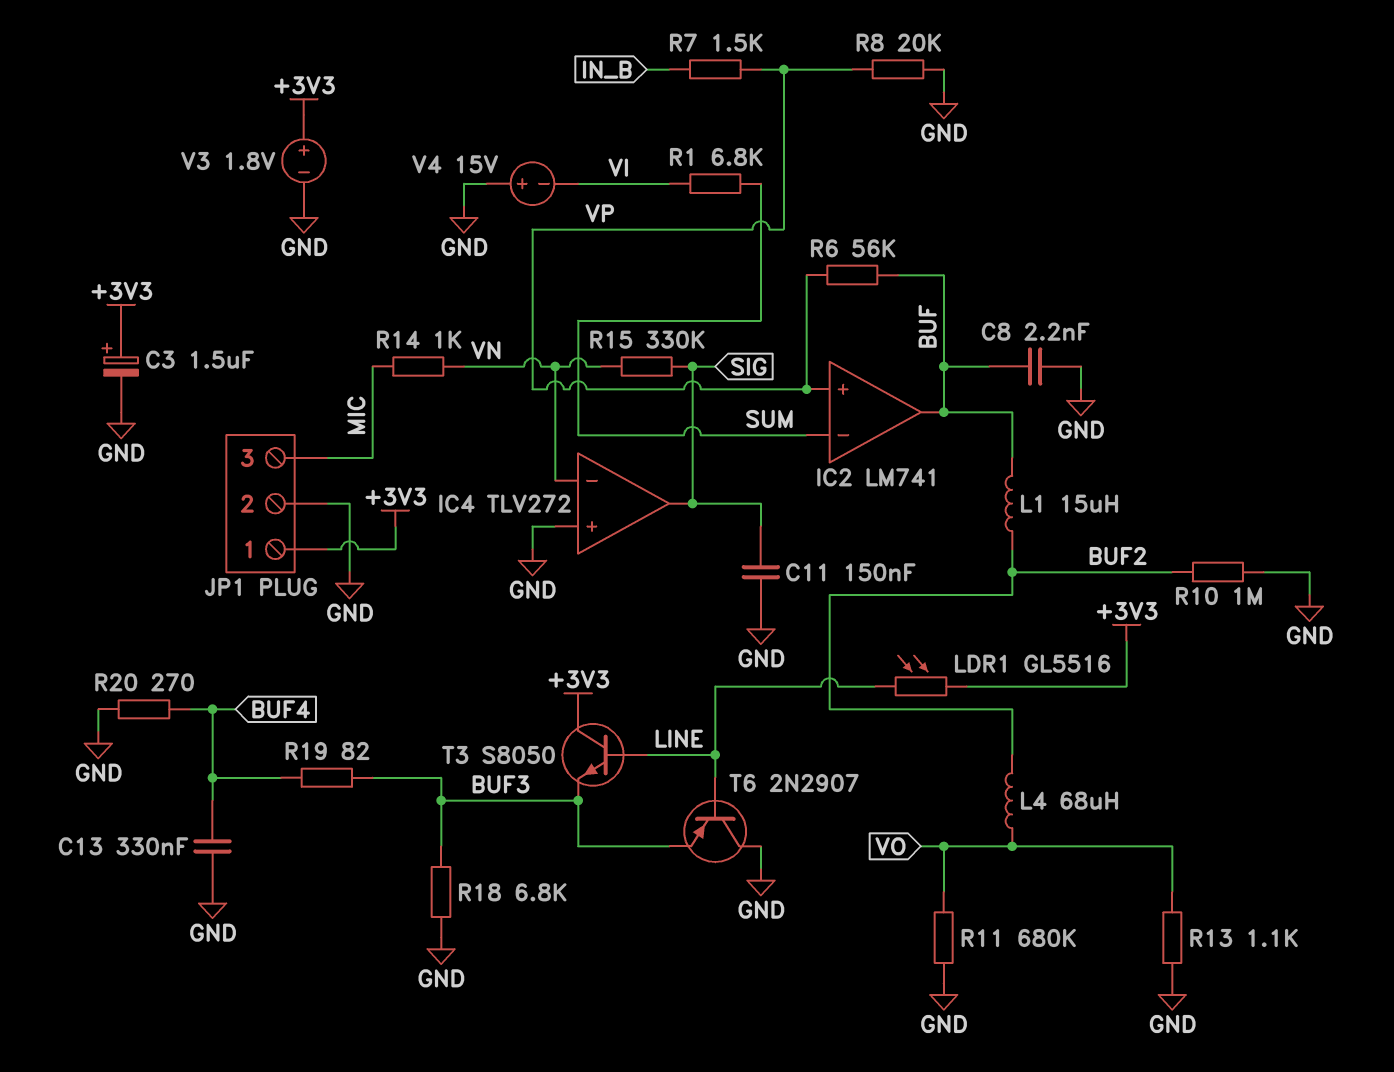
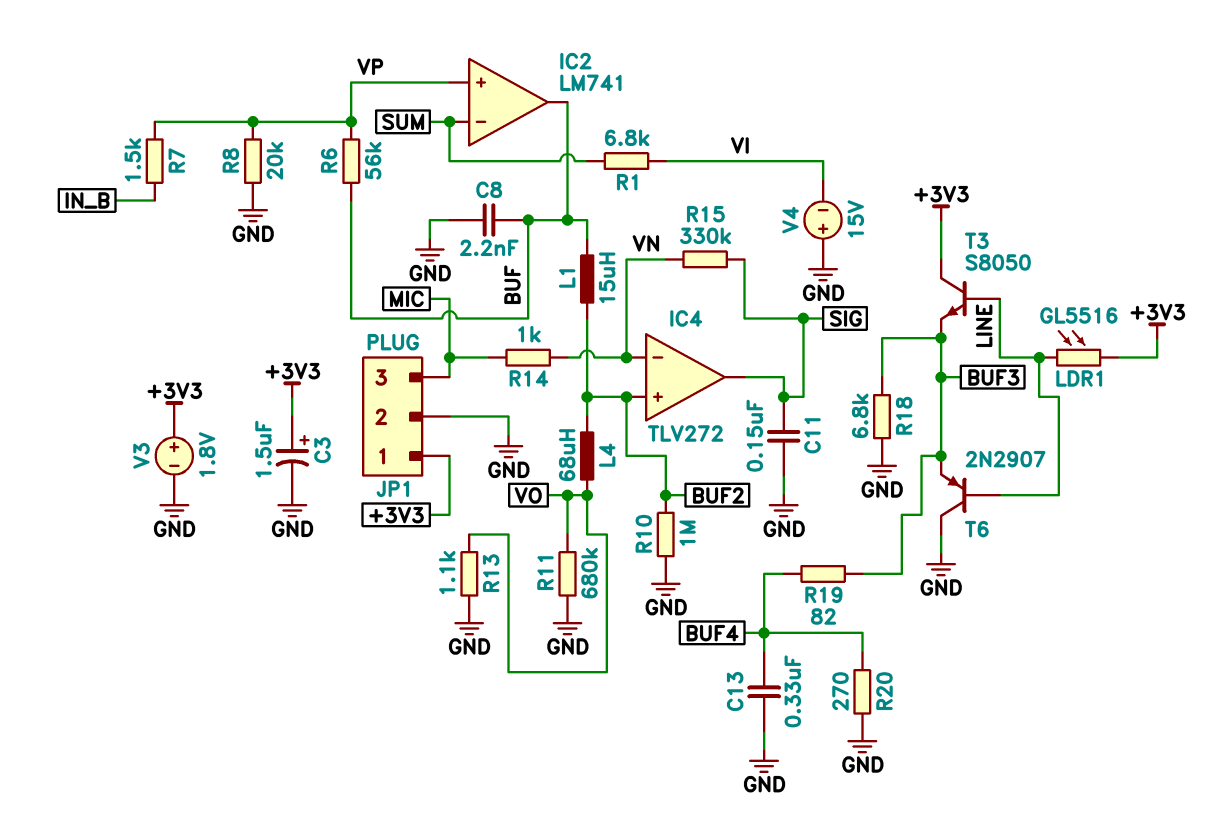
IC4 pin in+: GND -> BUF2

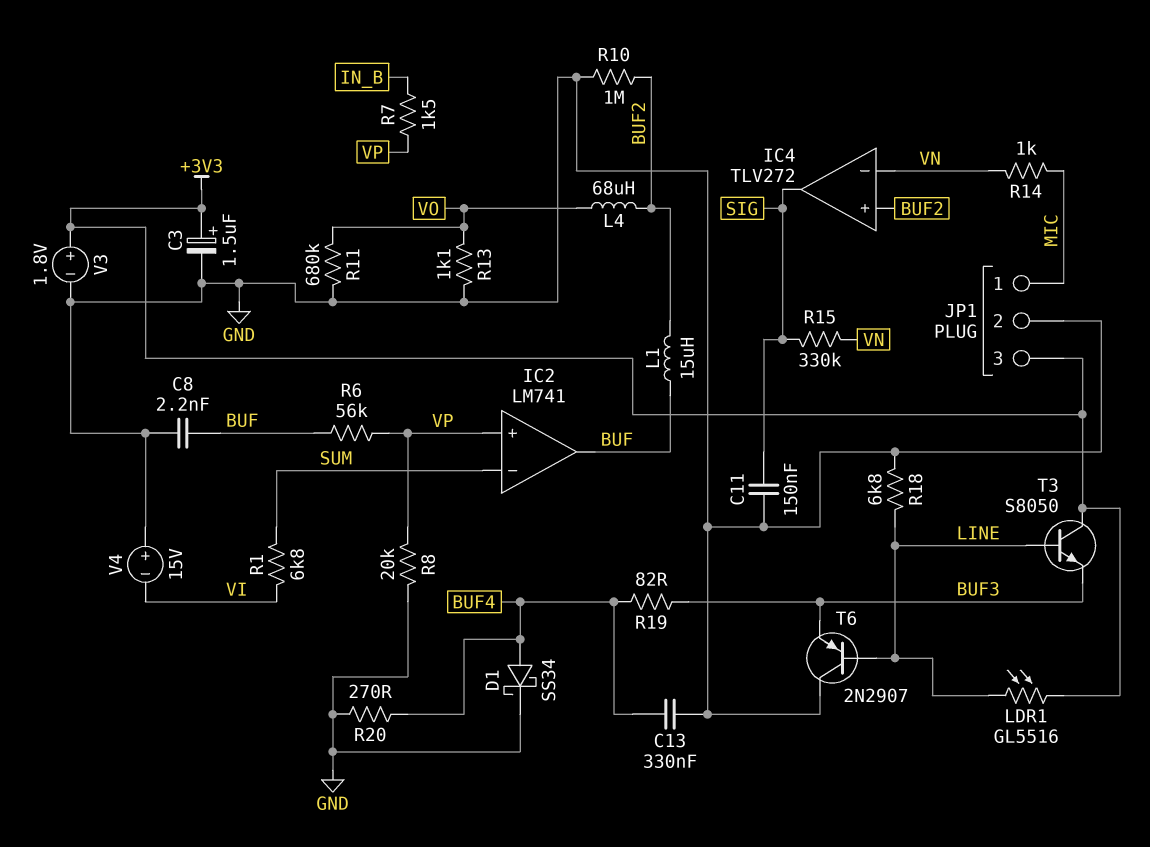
D1: none -> schottky SS34 (A BUF4, K GND)
JP1 pin 1: +3V3 -> MIC
JP1 pin 3: MIC -> +3V3
R18: 6.8k (BUF3, GND) -> 6.8k (GND, LINE)

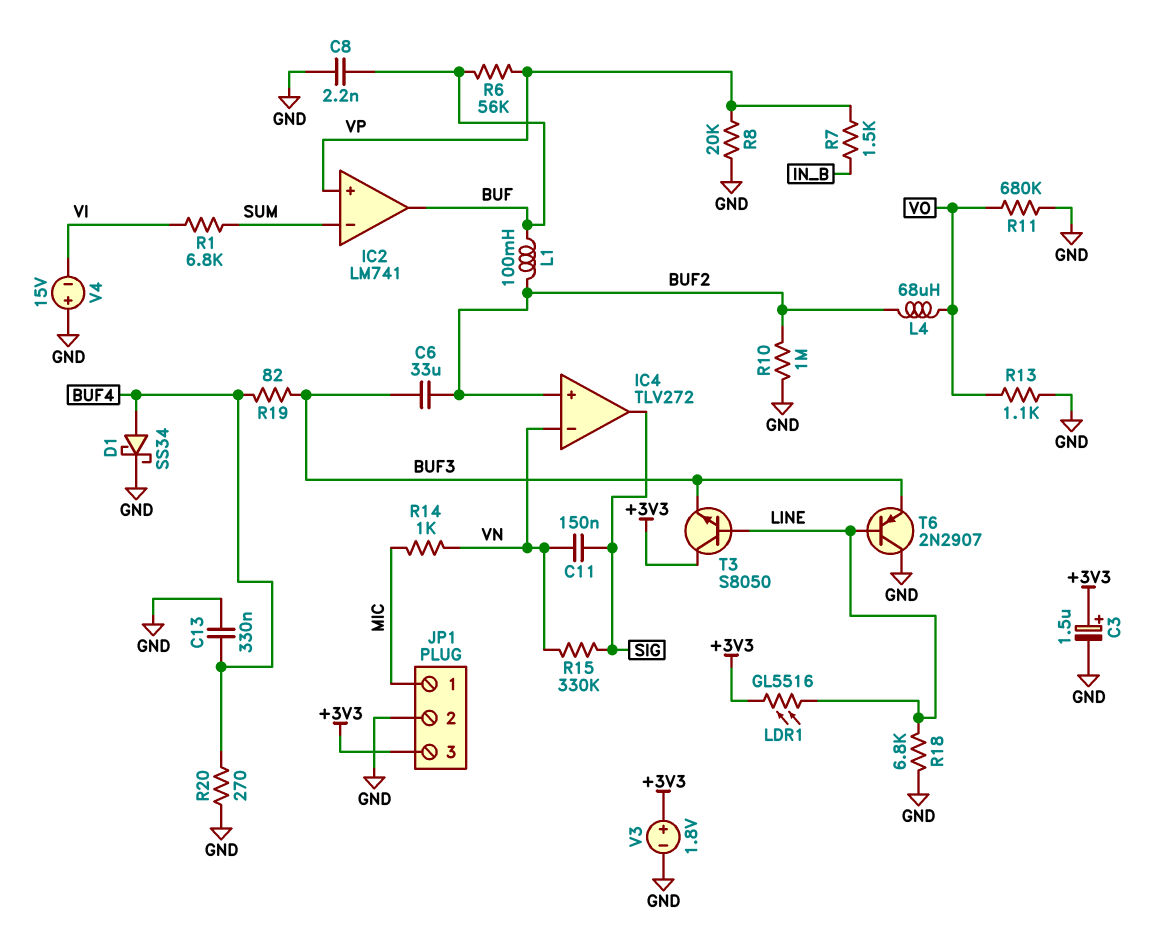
C6: none -> 33uF (BUF2, BUF3)
C11: 150nF (GND, SIG) -> 150nF (SIG, VN)
L1: 15uH (BUF, BUF2) -> 100mH (BUF, BUF2)

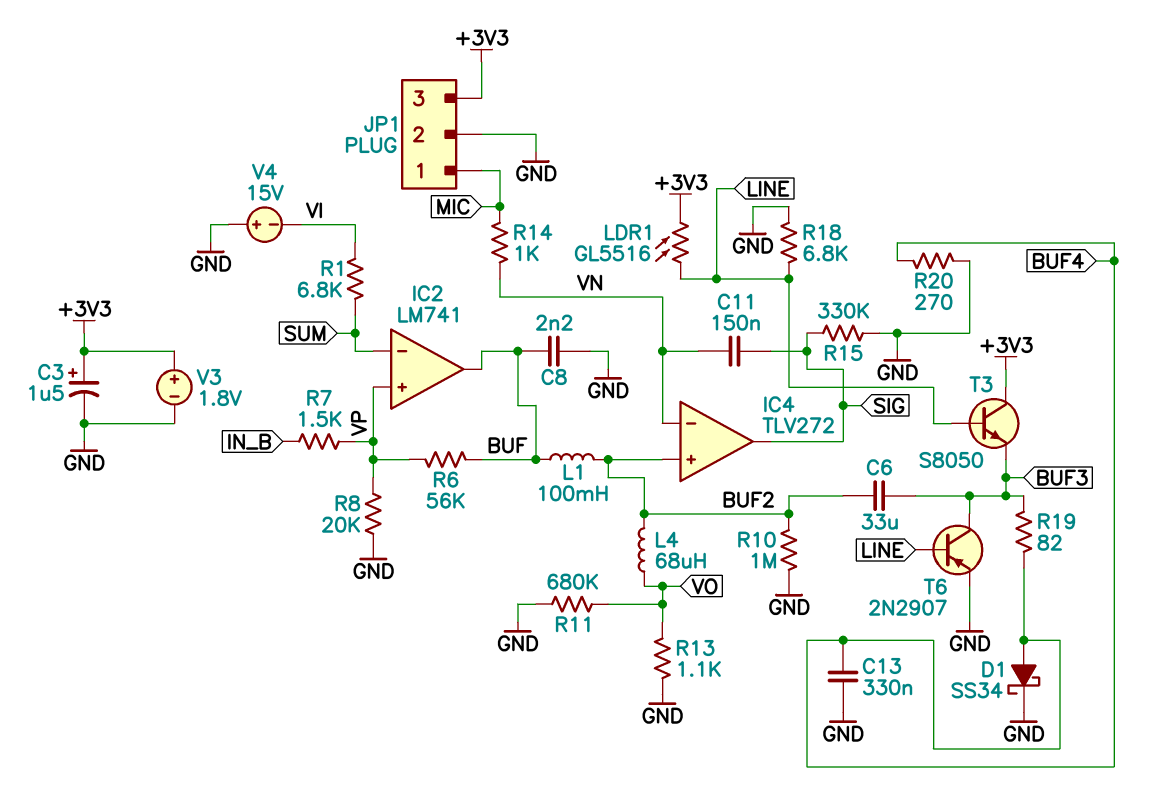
R15: 330k (SIG, VN) -> 330k (GND, SIG)
T6: PNP 2N2907 (B LINE, C GND, E BUF3) -> PNP 2N2907 (B LINE, C BUF3, E GND)

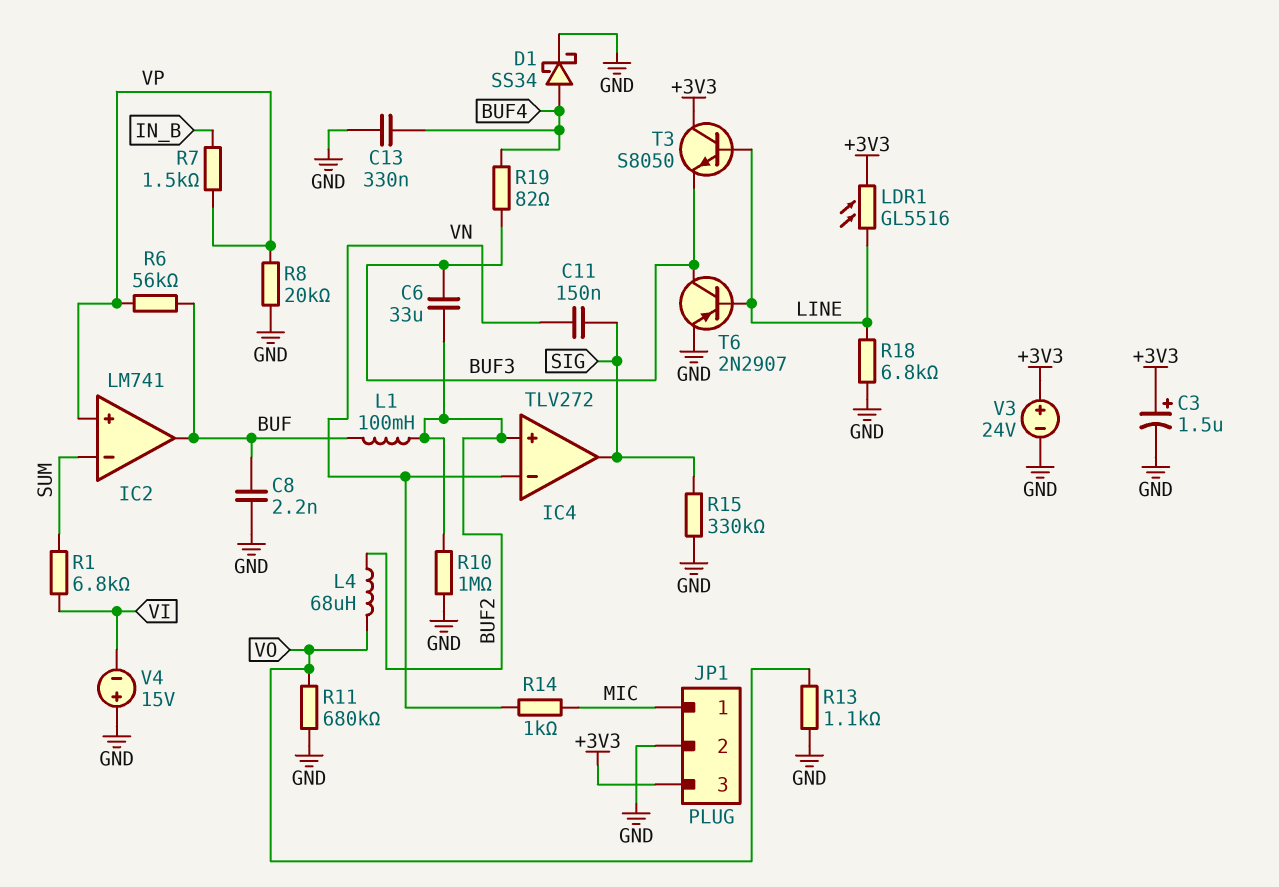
R20: 270 (BUF4, GND) -> none
V3: 1.8V (plus +3V3, minus GND) -> 24V (plus +3V3, minus GND)

